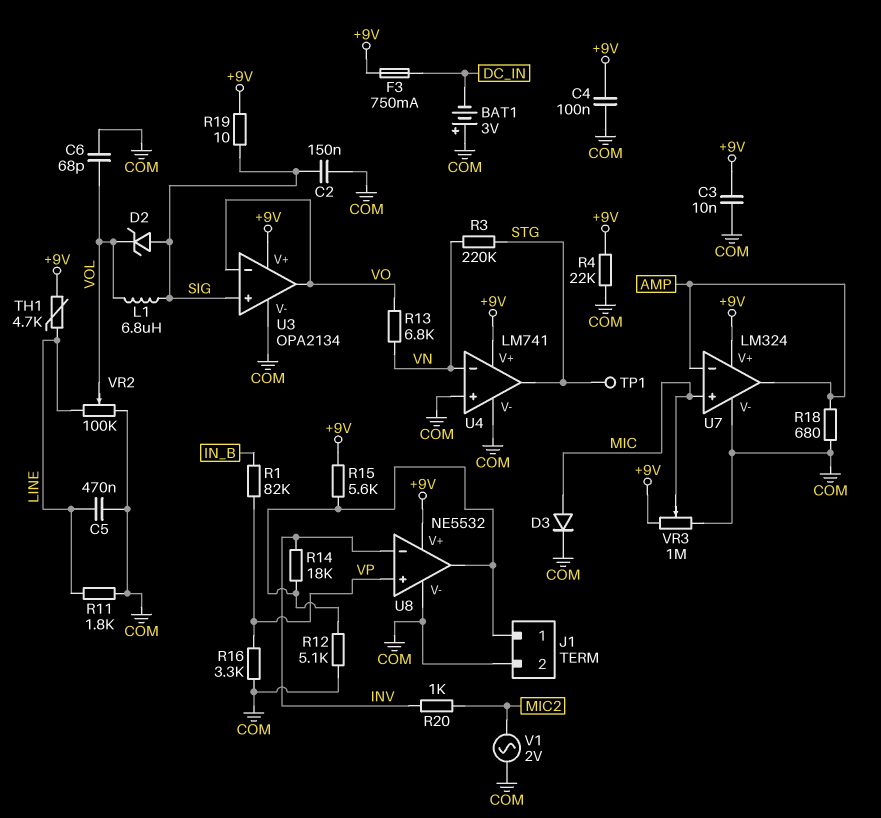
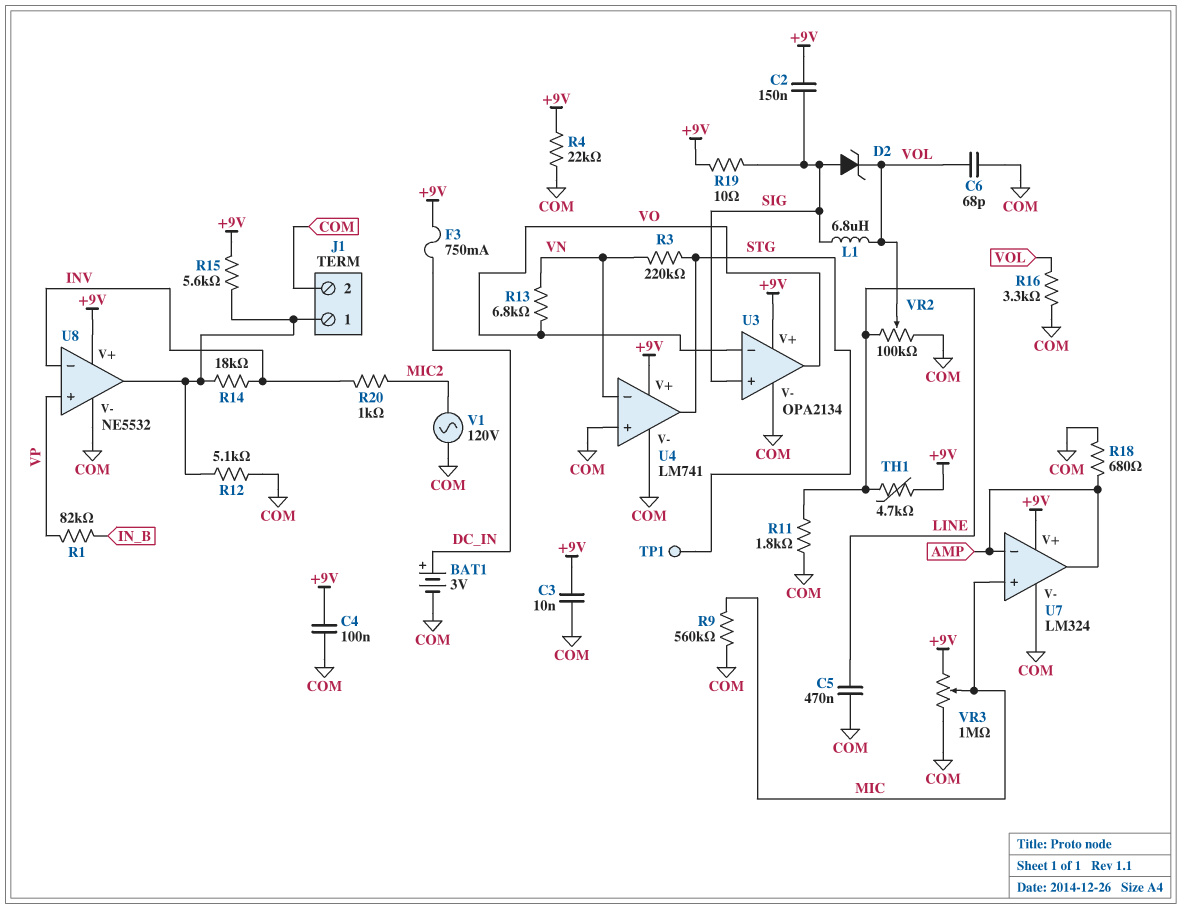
BAT1: 3V (plus COM, minus DC_IN) -> 3V (plus DC_IN, minus COM)
C2: 150nF (COM, SIG) -> 150nF (+9V, SIG)
D3: diode (A MIC, K COM) -> none
R9: none -> 560k (COM, MIC)
R16: 3.3k (COM, VP) -> 3.3k (COM, VOL)
V1: AC 2V (COM, MIC2) -> AC 120V (COM, MIC2)

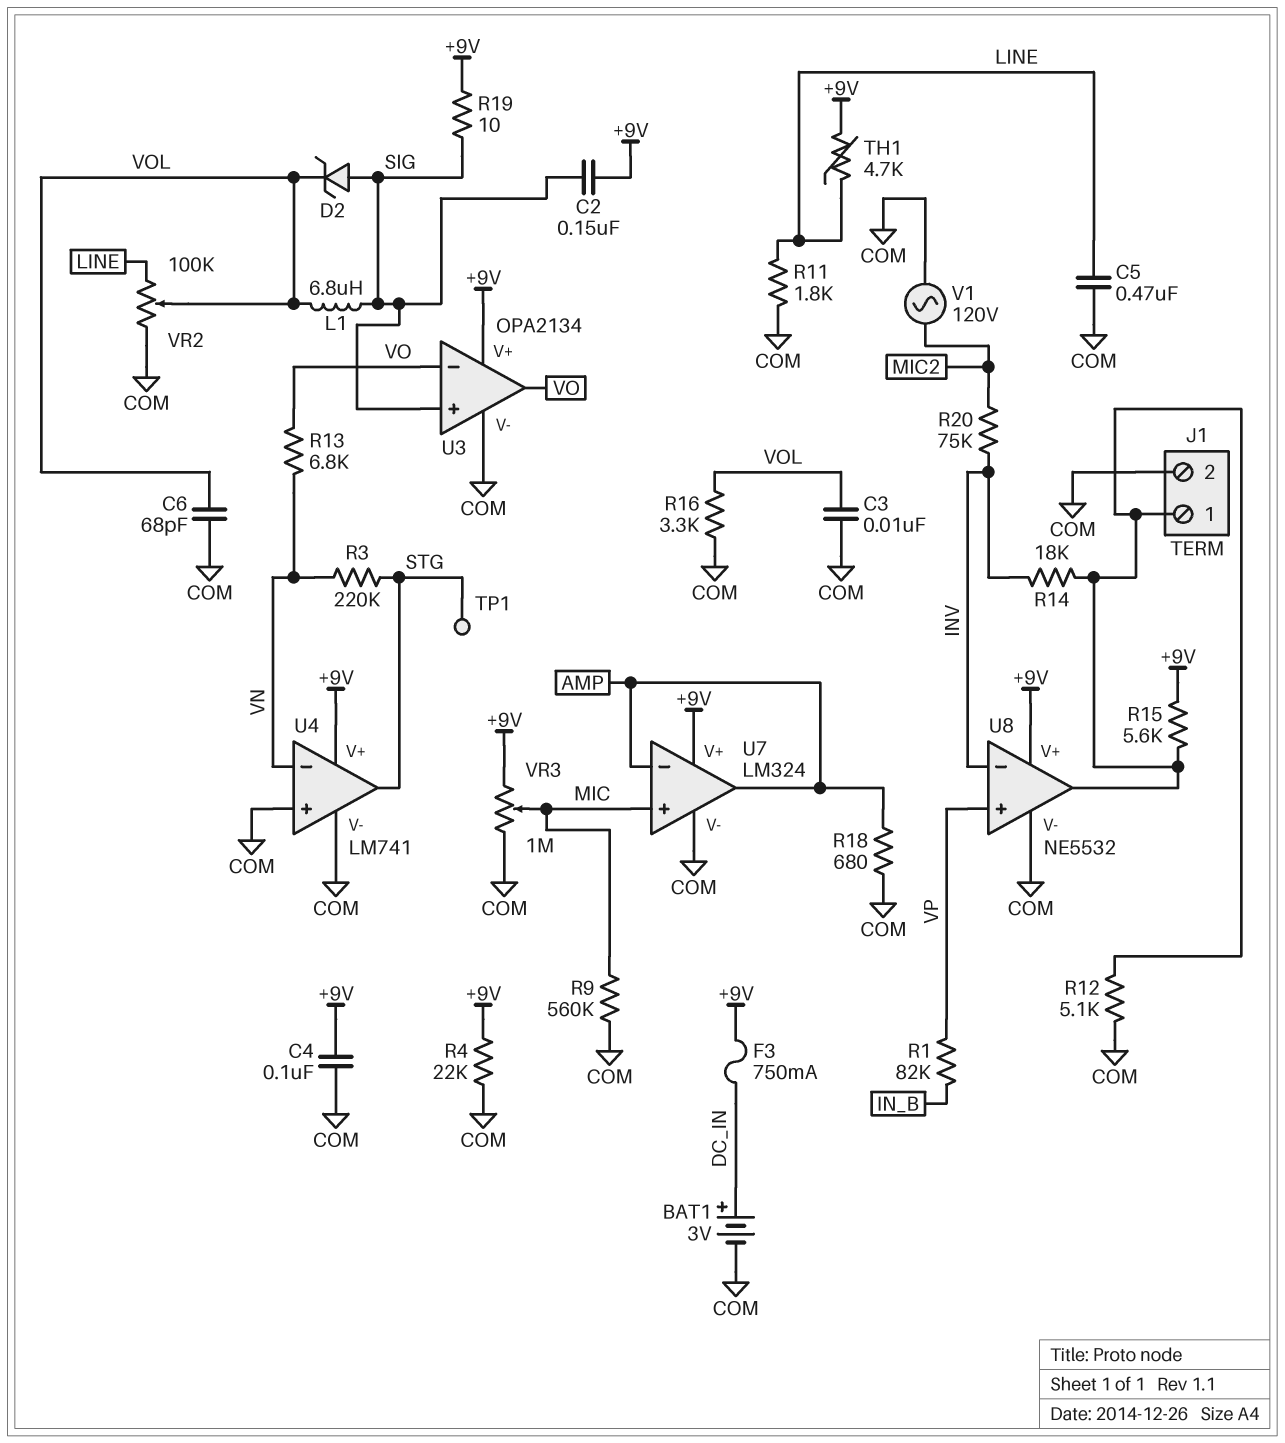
C3: 10nF (+9V, COM) -> 10nF (COM, VOL)
R20: 1k (INV, MIC2) -> 75k (INV, MIC2)

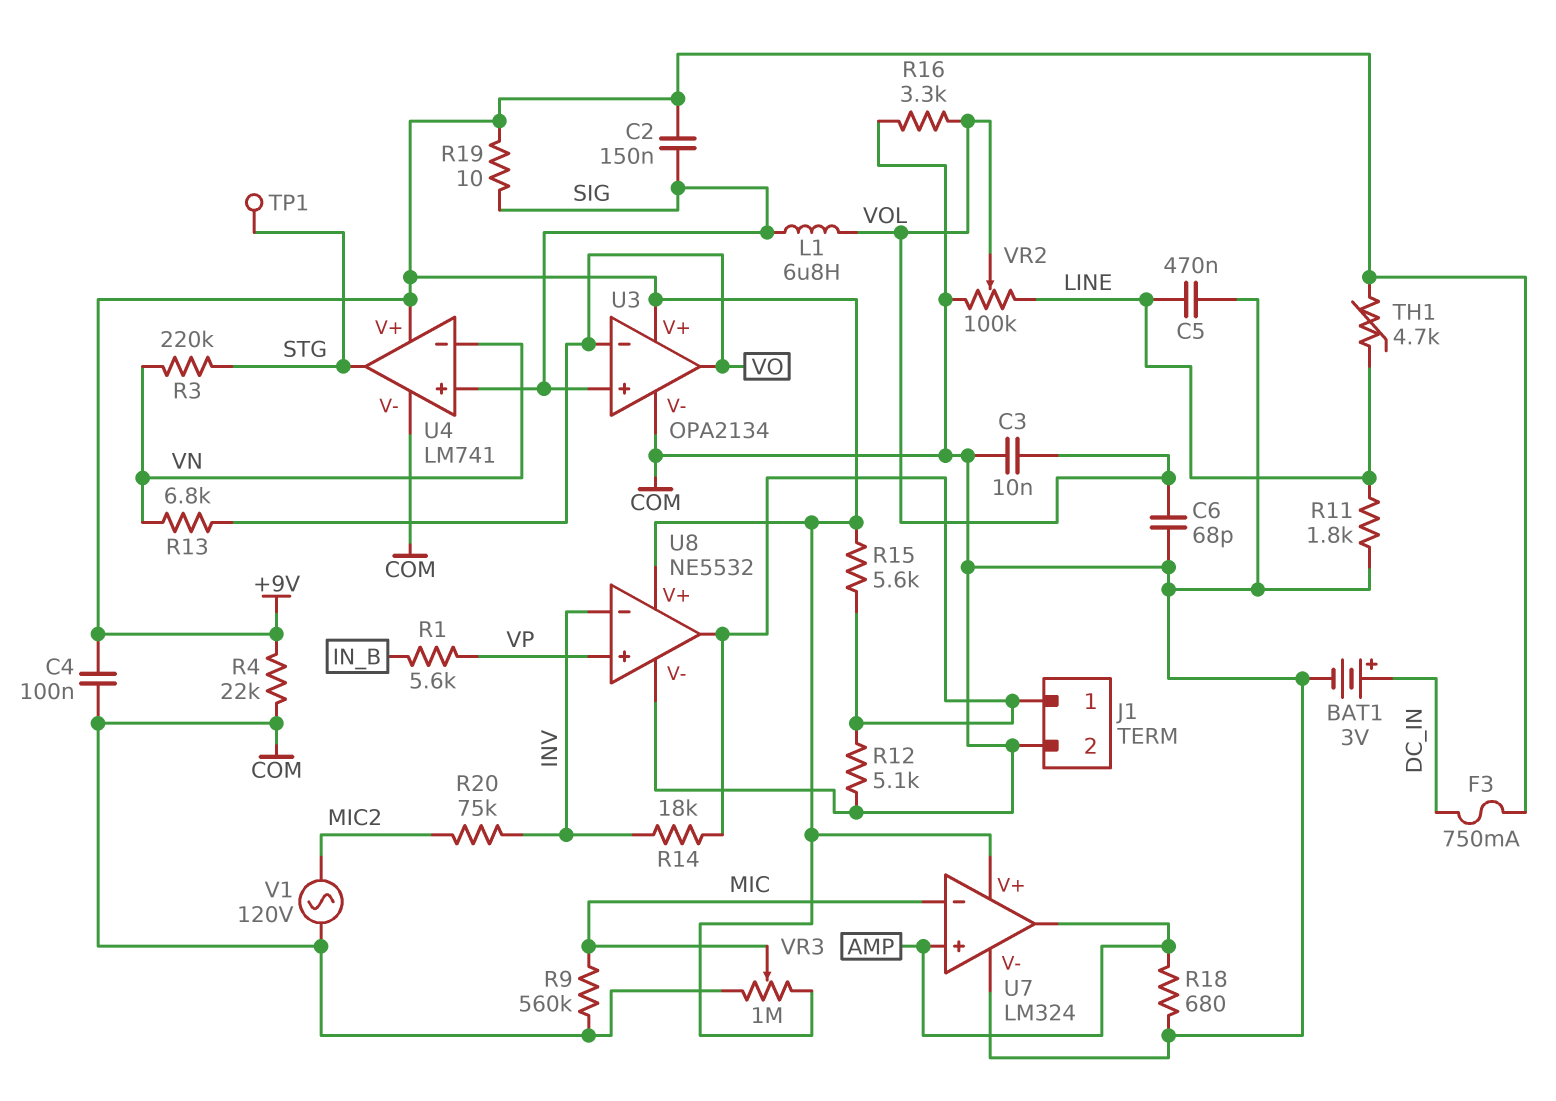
D2: zener (A SIG, K VOL) -> none
R1: 82k (IN_B, VP) -> 5.6k (IN_B, VP)
U4 pin in+: COM -> SIG
U7 pin in+: MIC -> AMP
U7 pin in-: AMP -> MIC

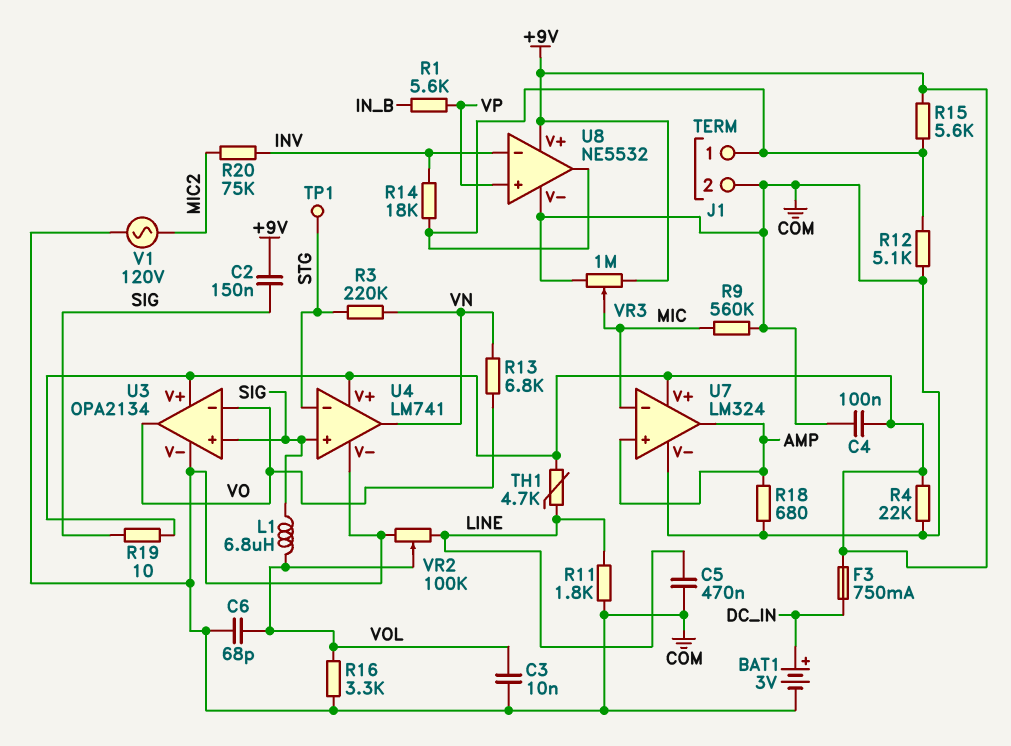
U4 pin in-: VN -> STG
U4 pin out: STG -> VN

